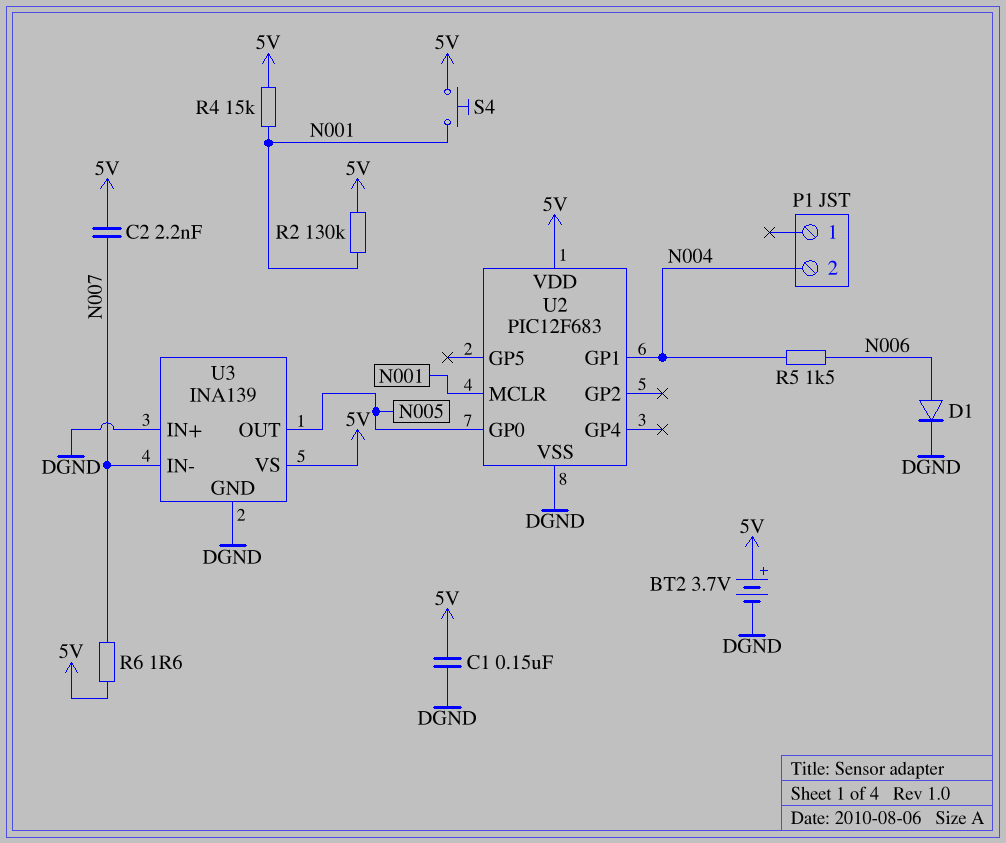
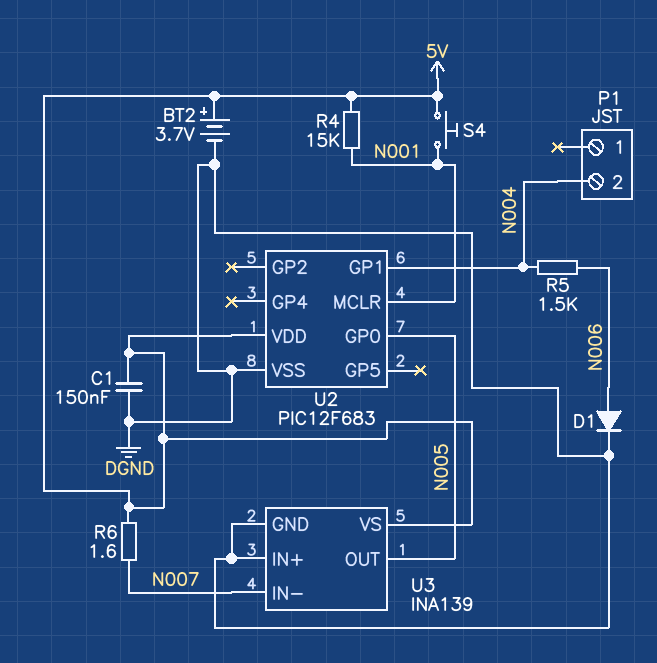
C2: 2.2nF (5V, N007) -> none
R2: 130k (5V, N001) -> none

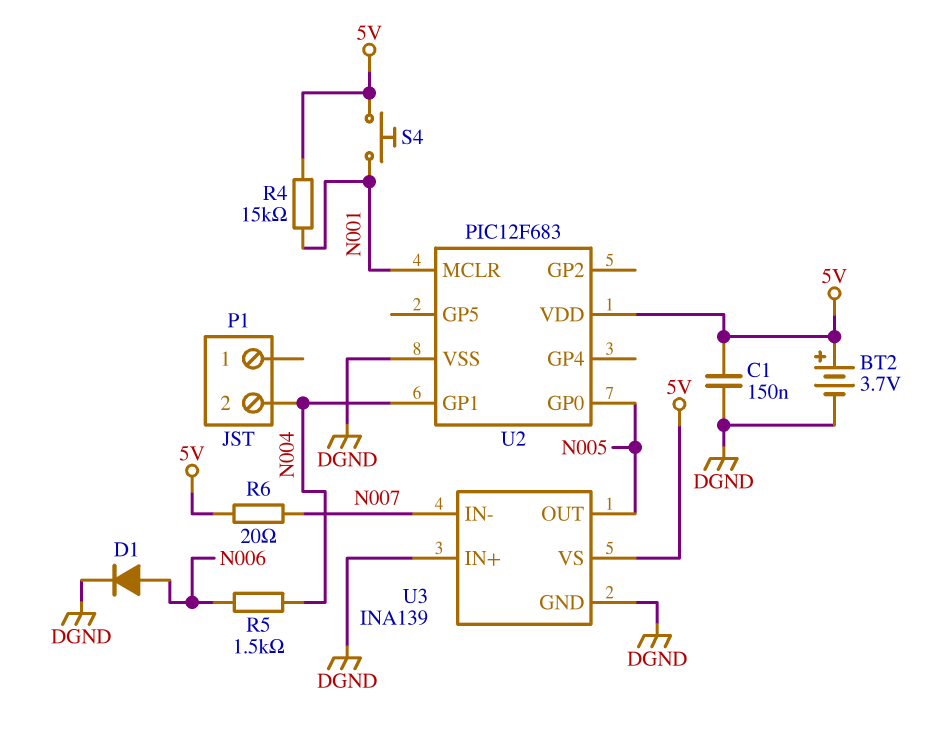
R6: 1.6 (5V, N007) -> 20 (5V, N007)

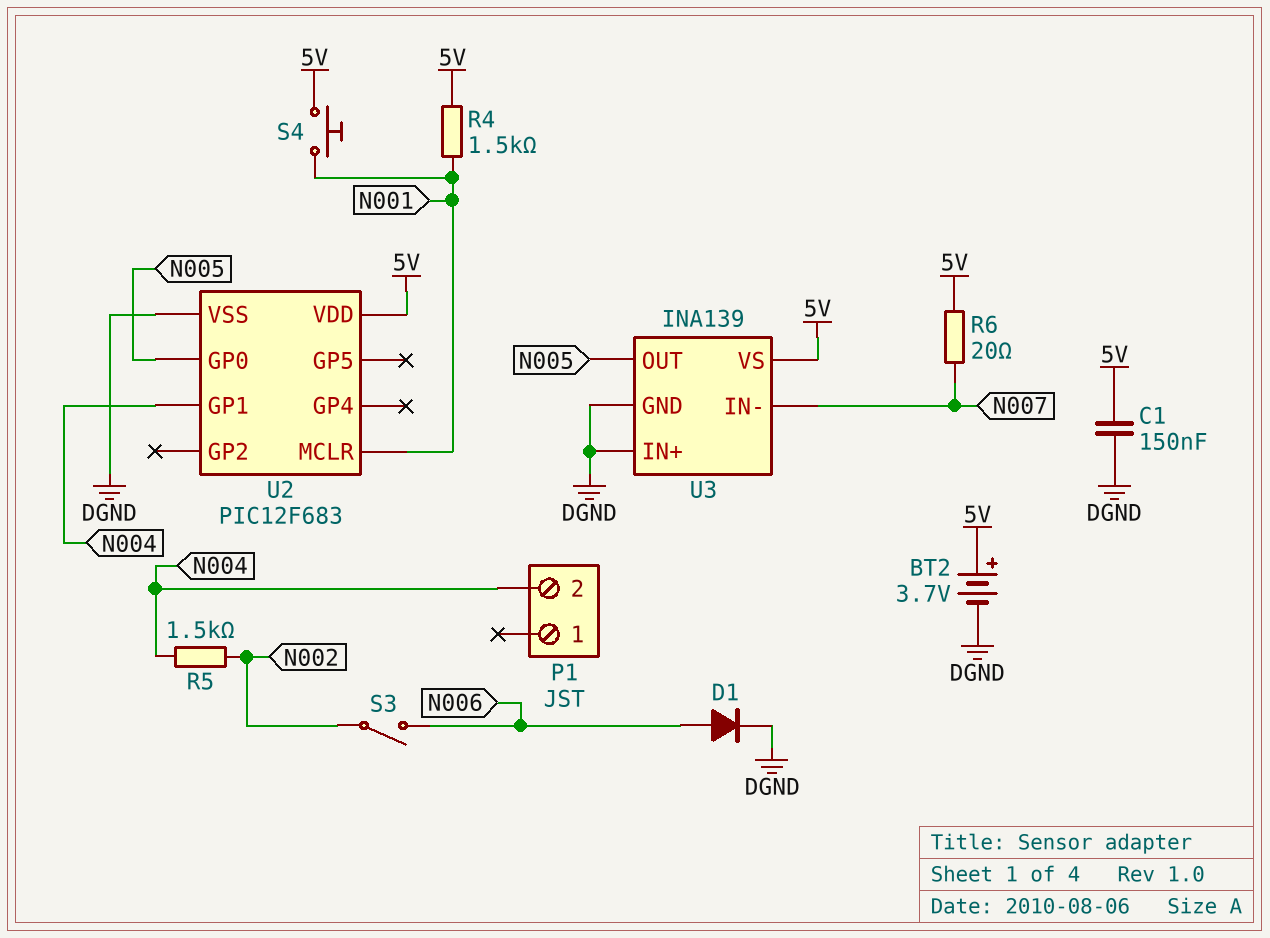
R4: 15k (5V, N001) -> 1.5k (5V, N001)
R5: 1.5k (N004, N006) -> 1.5k (N002, N004)
S3: none -> switch (N002, N006)

